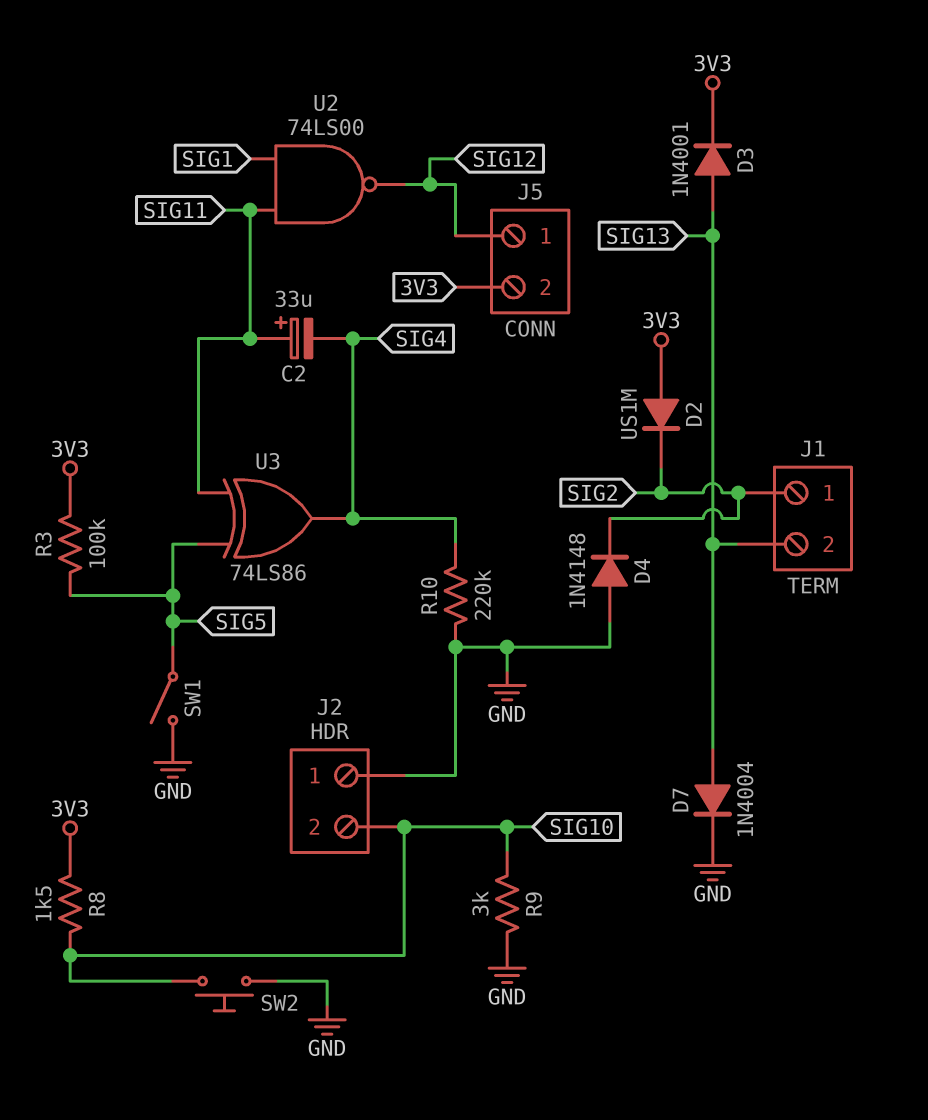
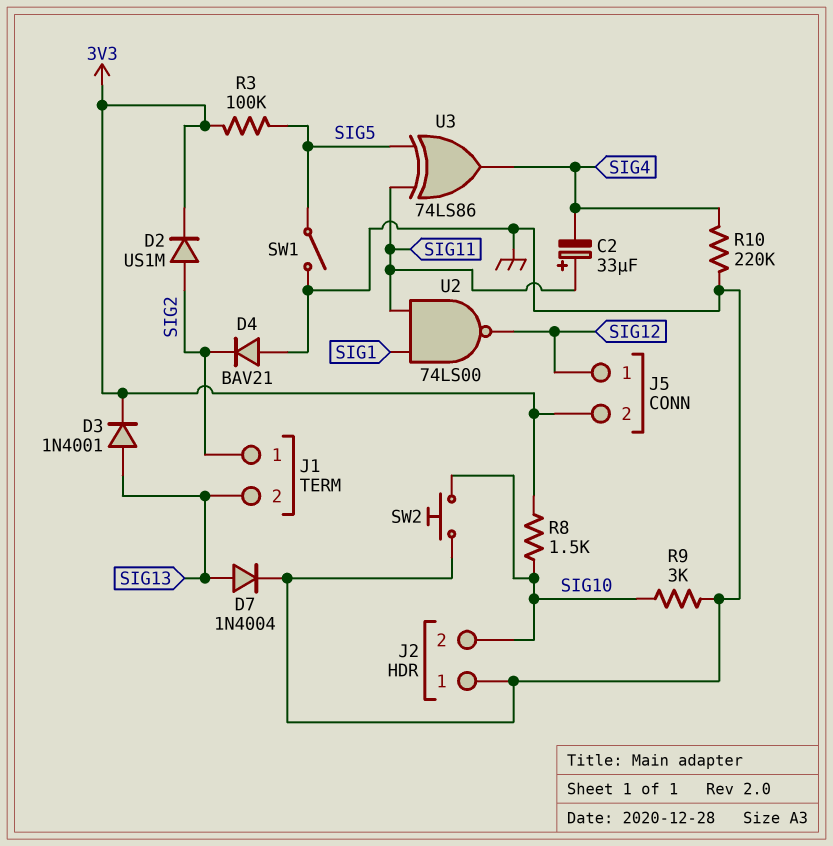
D2: diode US1M (A 3V3, K SIG2) -> diode US1M (A SIG2, K 3V3)
D4: diode 1N4148 (A GND, K SIG2) -> diode BAV21 (A GND, K SIG2)

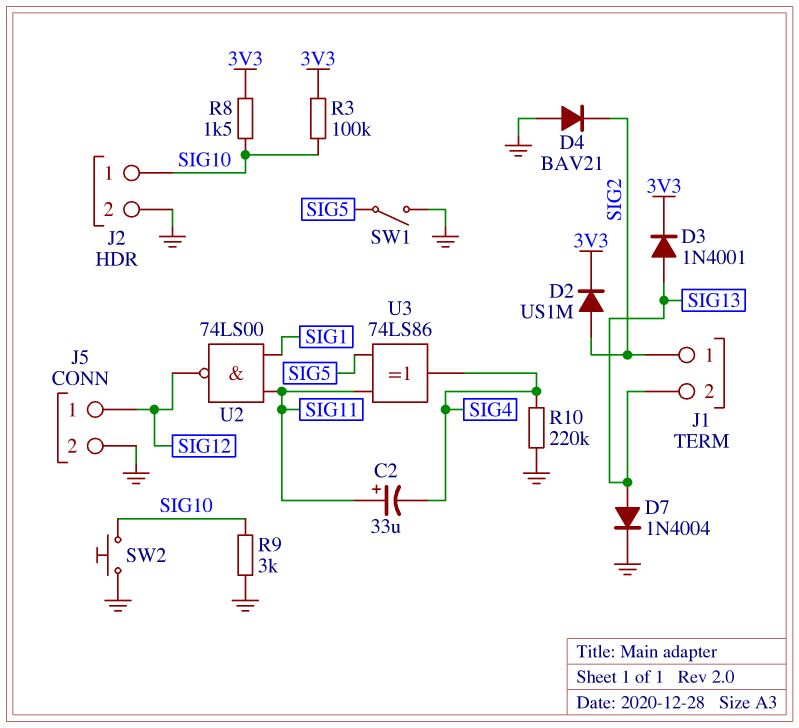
J2 pin 1: GND -> SIG10
J2 pin 2: SIG10 -> GND
J5 pin 2: 3V3 -> GND
R3: 100k (3V3, SIG5) -> 100k (3V3, SIG10)

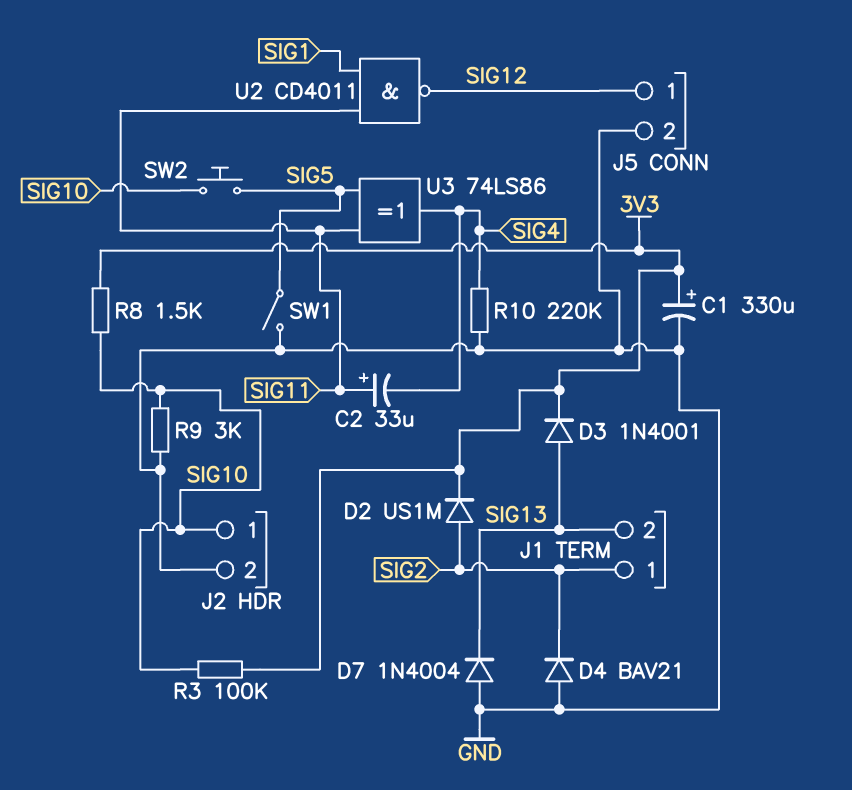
C1: none -> 330uF (plus 3V3, minus GND)
D7: diode 1N4004 (A SIG13, K GND) -> diode 1N4004 (A GND, K SIG13)
SW2: button (GND, SIG10) -> button (SIG5, SIG10)
U2: NAND 74LS00 (in SIG1, in SIG11, out SIG12) -> NAND CD4011 (in SIG1, in SIG11, out SIG12)

